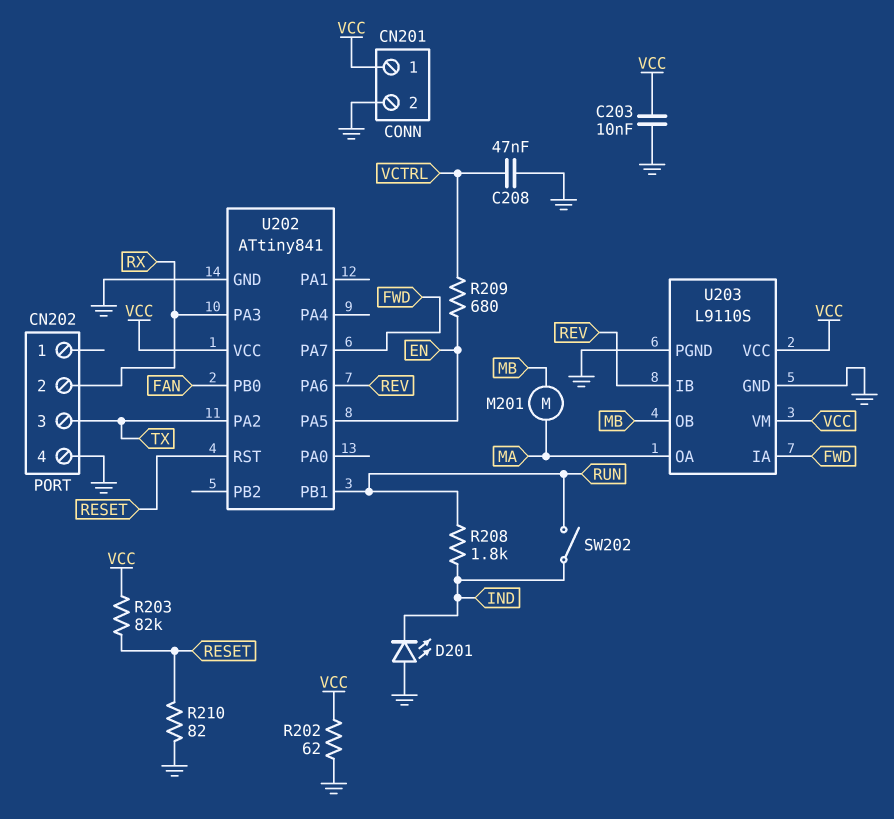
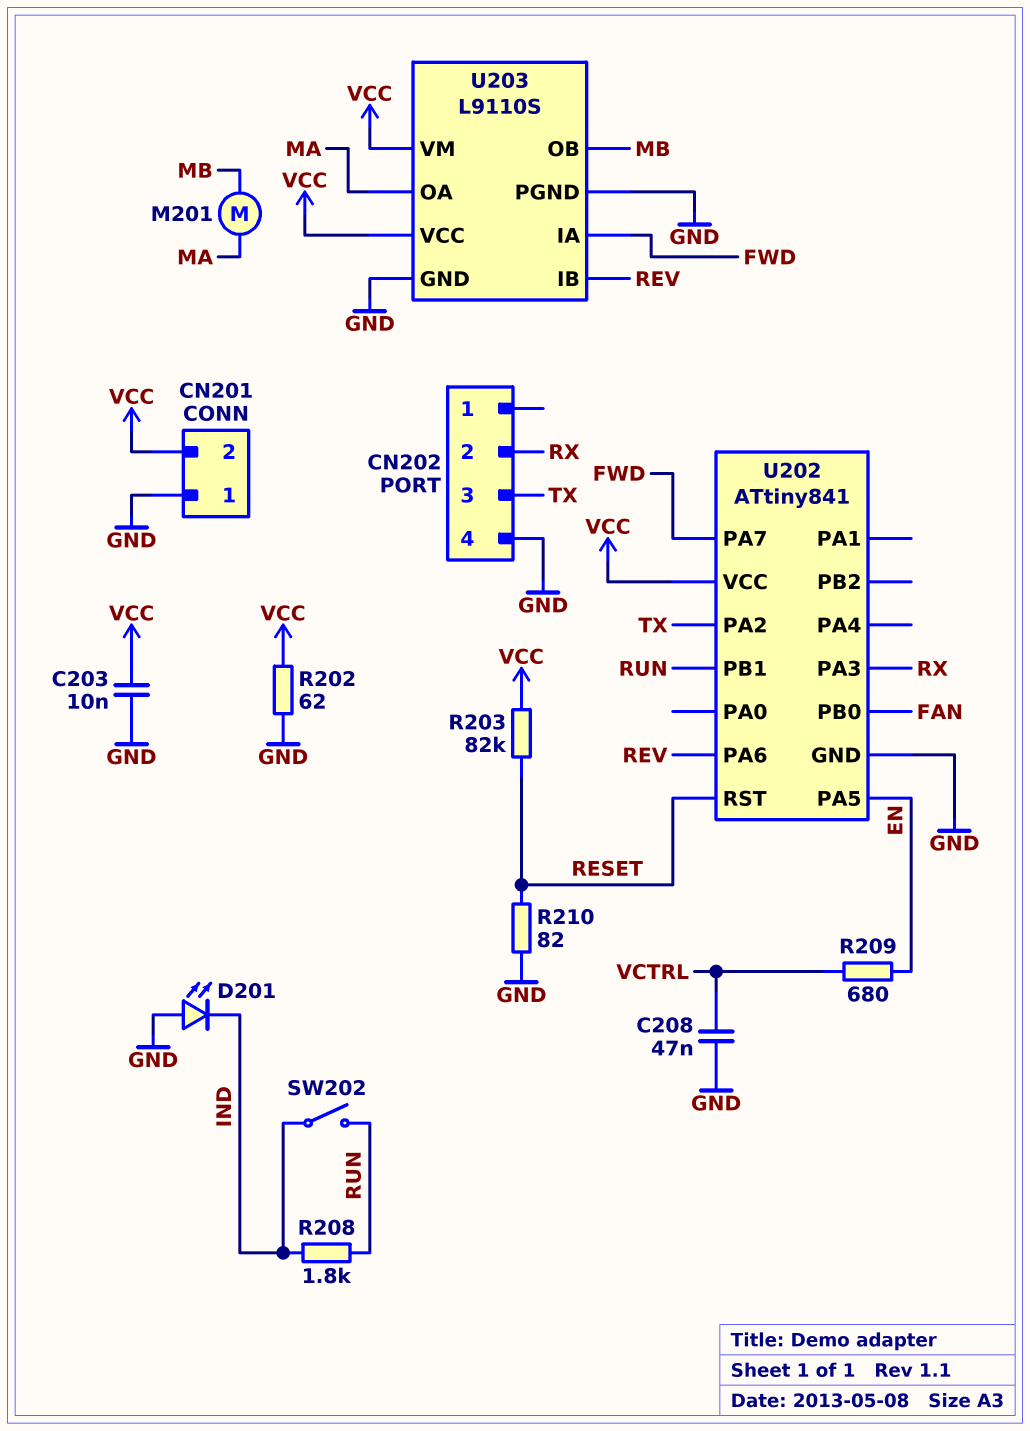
CN201 pin 1: VCC -> GND
CN201 pin 2: GND -> VCC

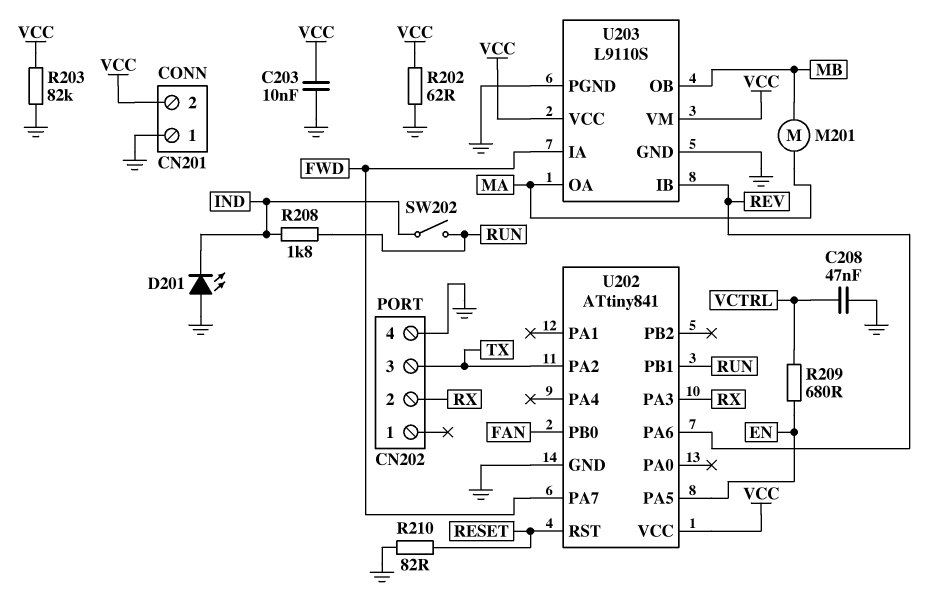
R203: 82k (RESET, VCC) -> 82k (GND, VCC)

